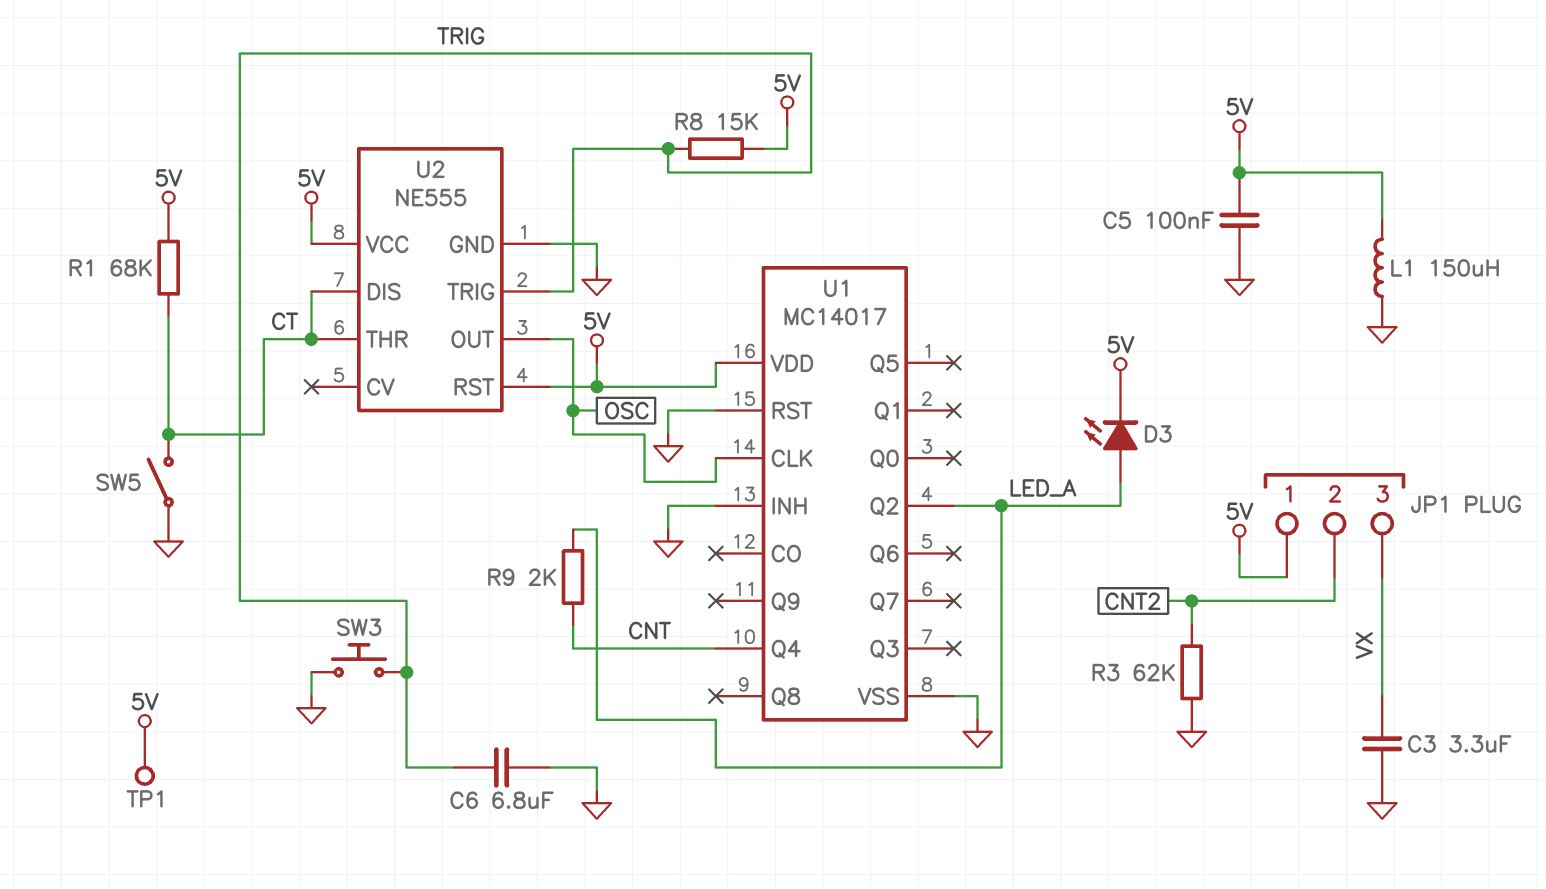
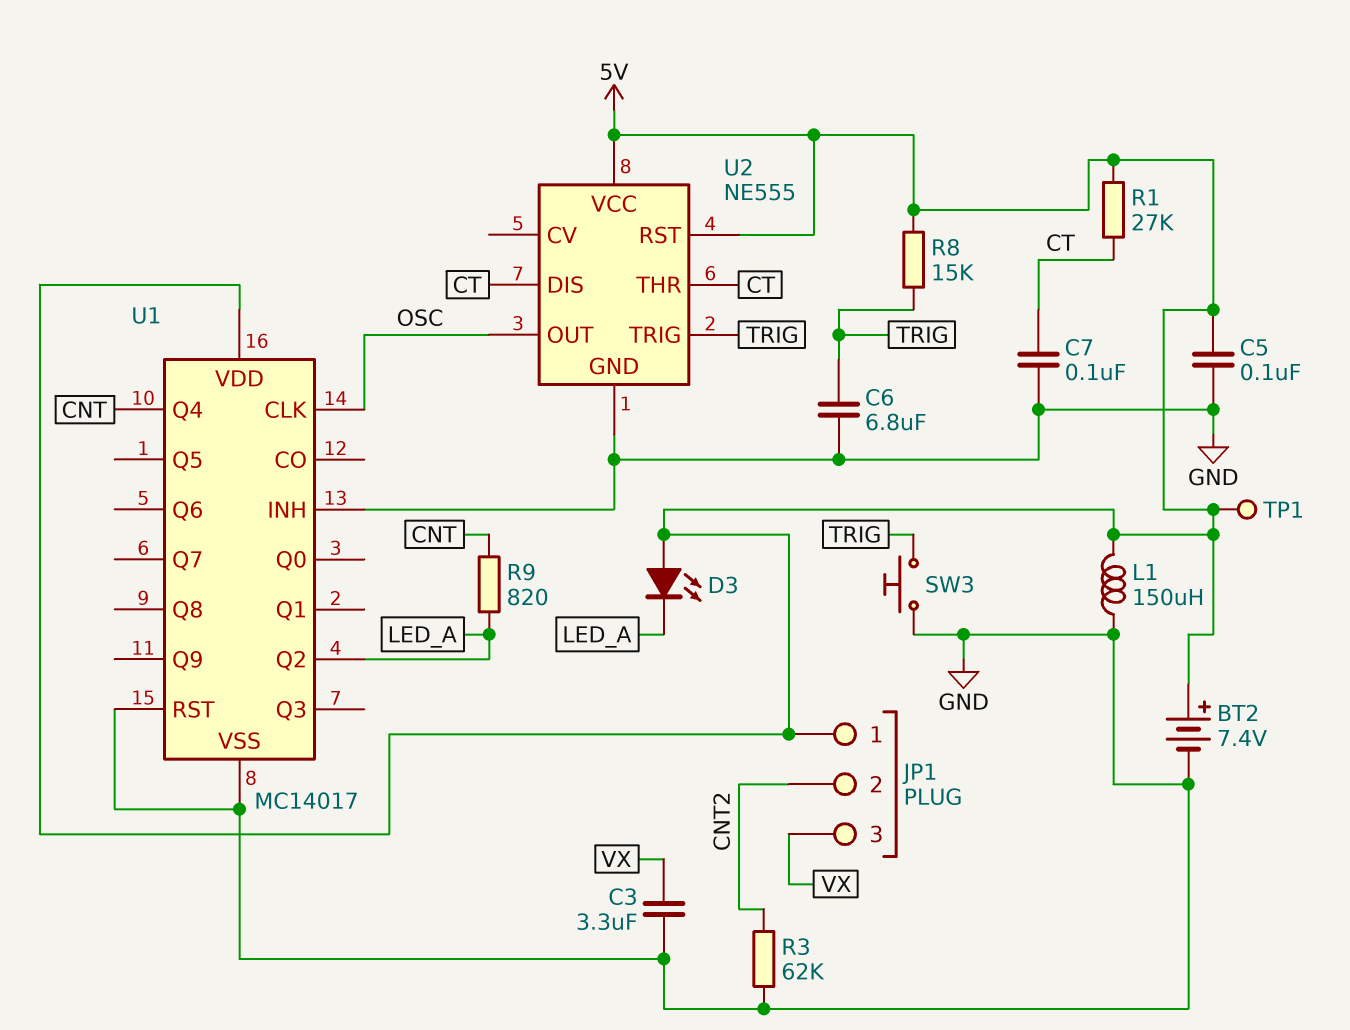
BT2: none -> 7.4V (plus 5V, minus GND)
C7: none -> 100nF (CT, GND)
D3: LED (A LED_A, K 5V) -> LED (A 5V, K LED_A)
R1: 68k (5V, CT) -> 27k (5V, CT)
R9: 2k (CNT, LED_A) -> 820 (CNT, LED_A)
SW5: switch (CT, GND) -> none

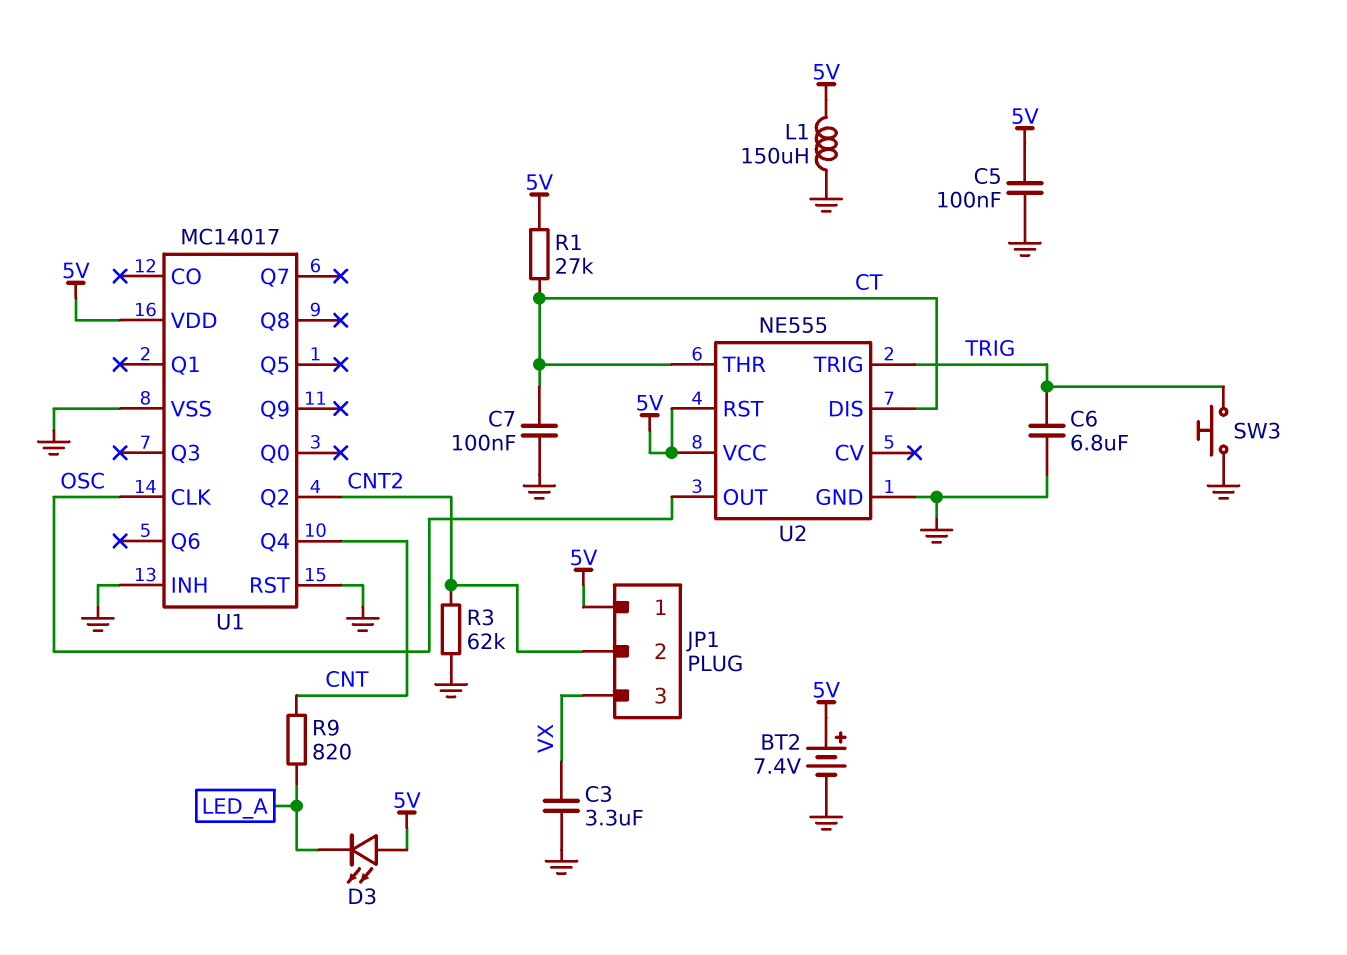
R8: 15k (5V, TRIG) -> none
TP1: test point (5V) -> none
U1 pin Q2: LED_A -> CNT2

